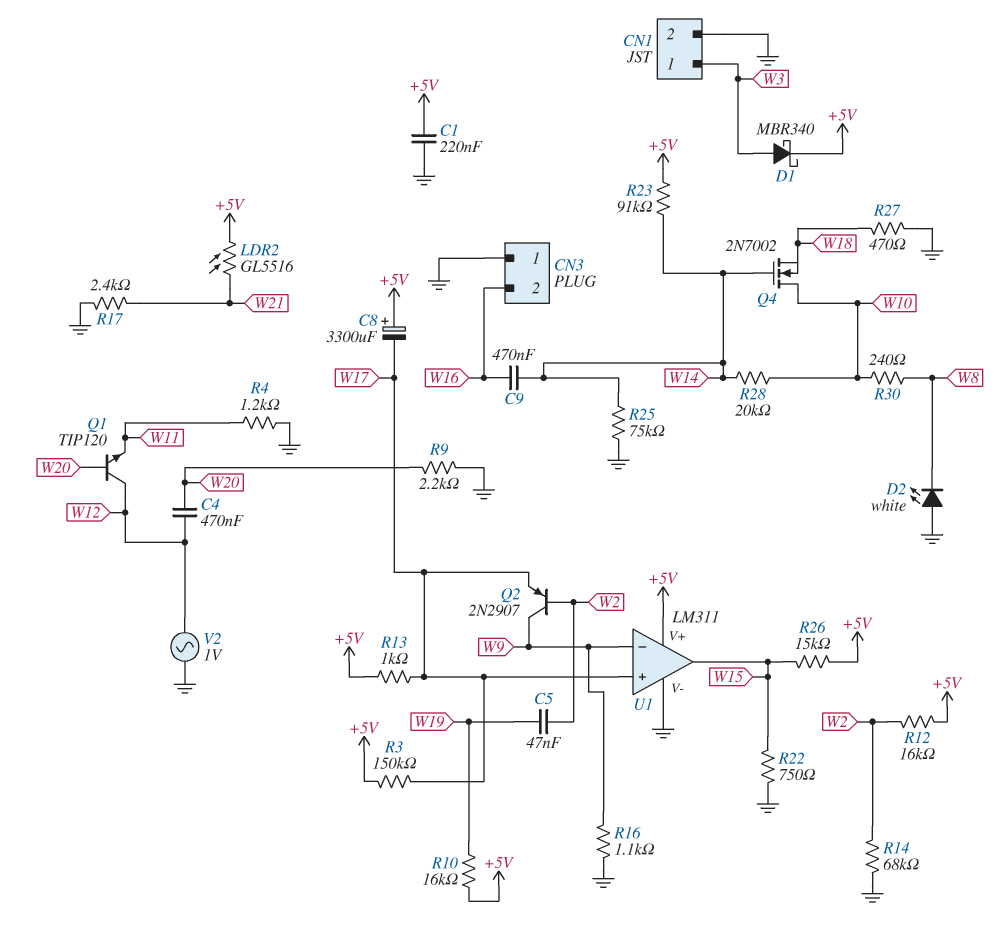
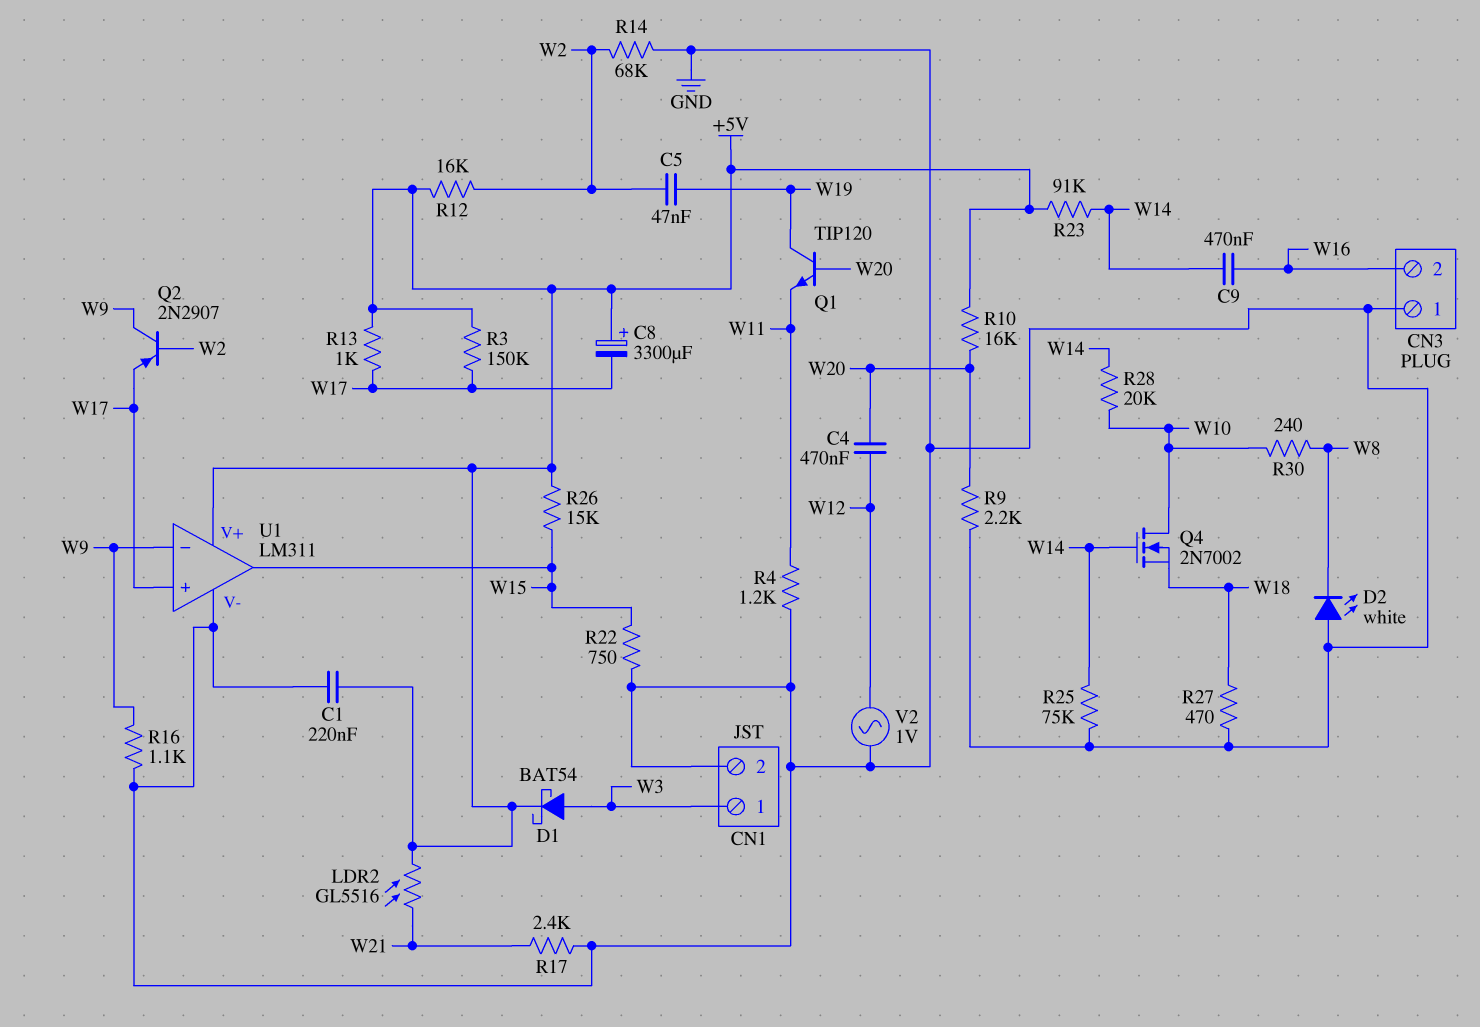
D1: schottky MBR340 (A W3, K +5V) -> schottky BAT54 (A W3, K +5V)
Q1: NPN TIP120 (B W20, C W12, E W11) -> NPN TIP120 (B W20, C W19, E W11)
R10: 16k (+5V, W19) -> 16k (+5V, W20)

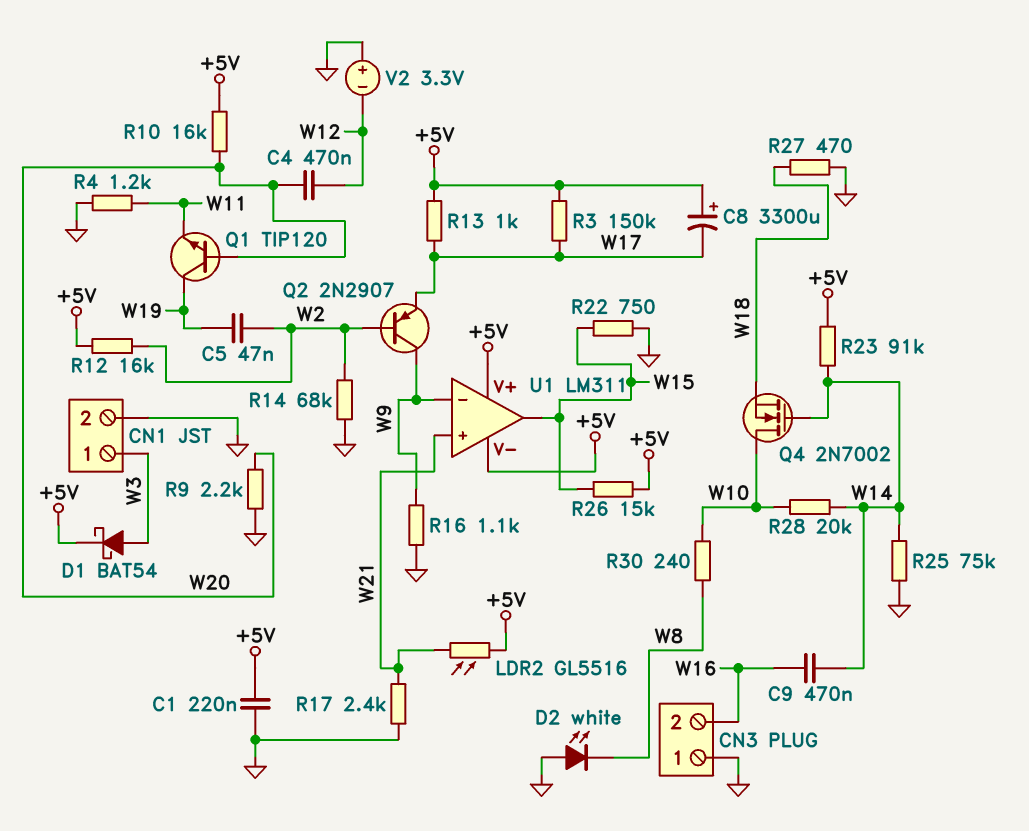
U1 pin V-: GND -> +5V
U1 pin in+: W17 -> W21
V2: AC 1V (GND, W12) -> 3.3V (plus GND, minus W12)

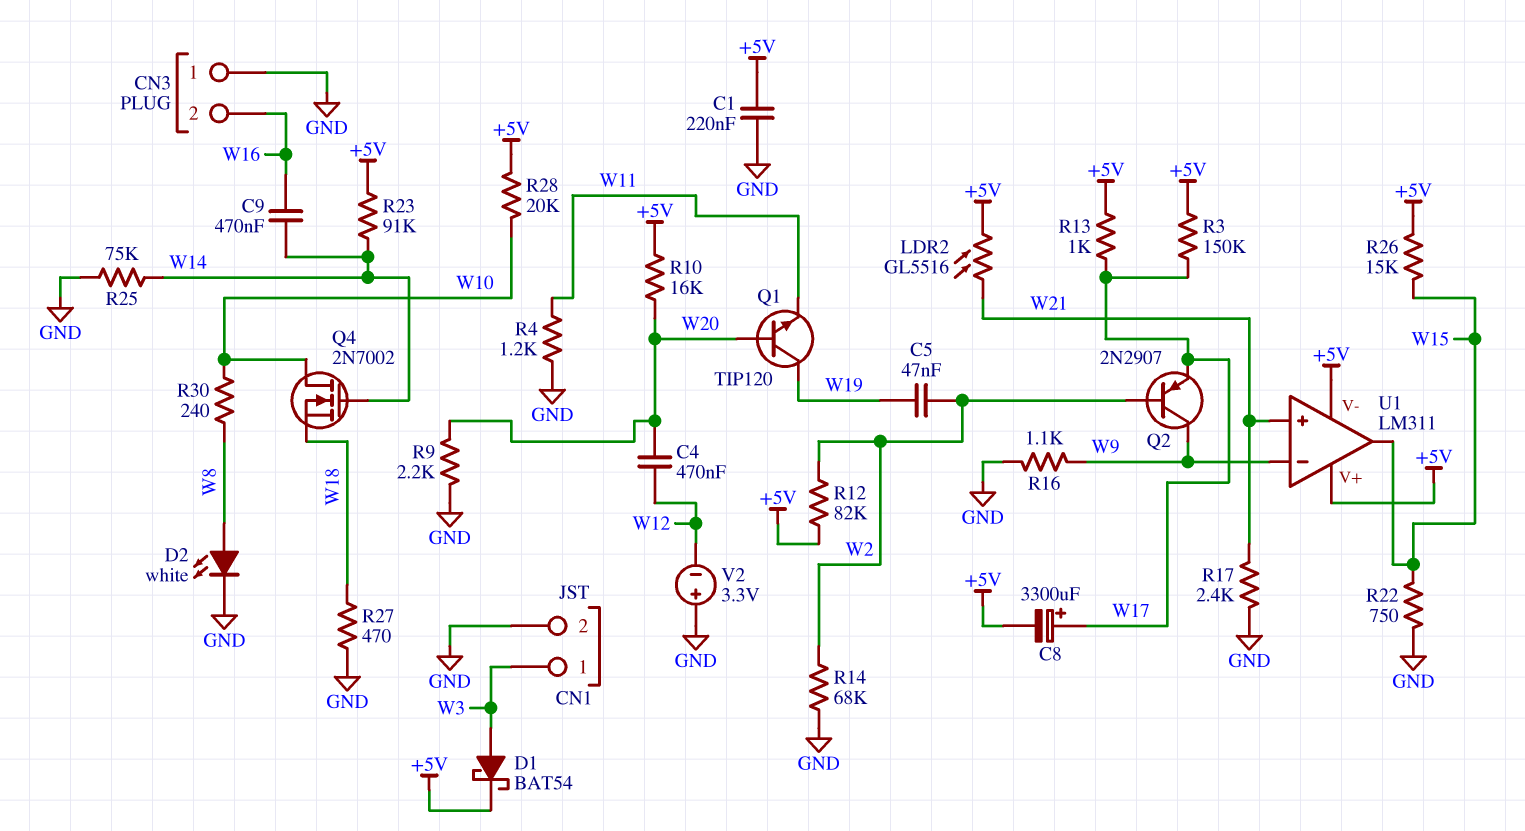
C8: 3300uF (plus +5V, minus W17) -> 3300uF (plus W17, minus +5V)
D2: LED white (A GND, K W8) -> LED white (A W8, K GND)
R12: 16k (+5V, W2) -> 82k (+5V, W2)
R28: 20k (W10, W14) -> 20k (+5V, W10)

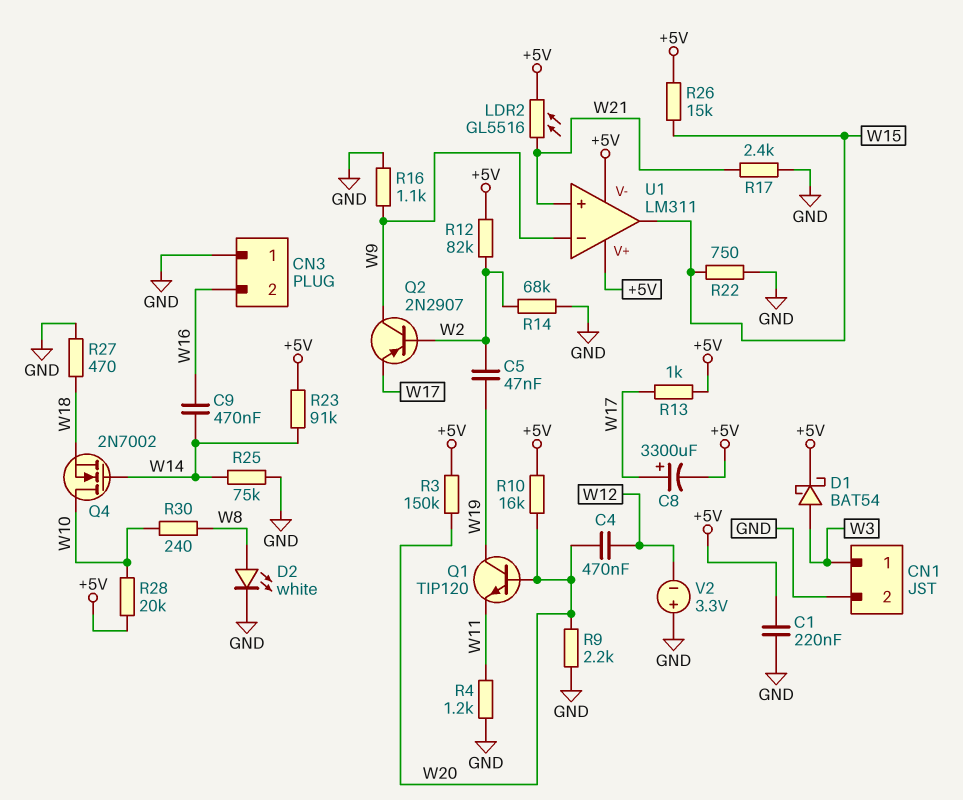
R3: 150k (+5V, W17) -> 150k (+5V, W20)

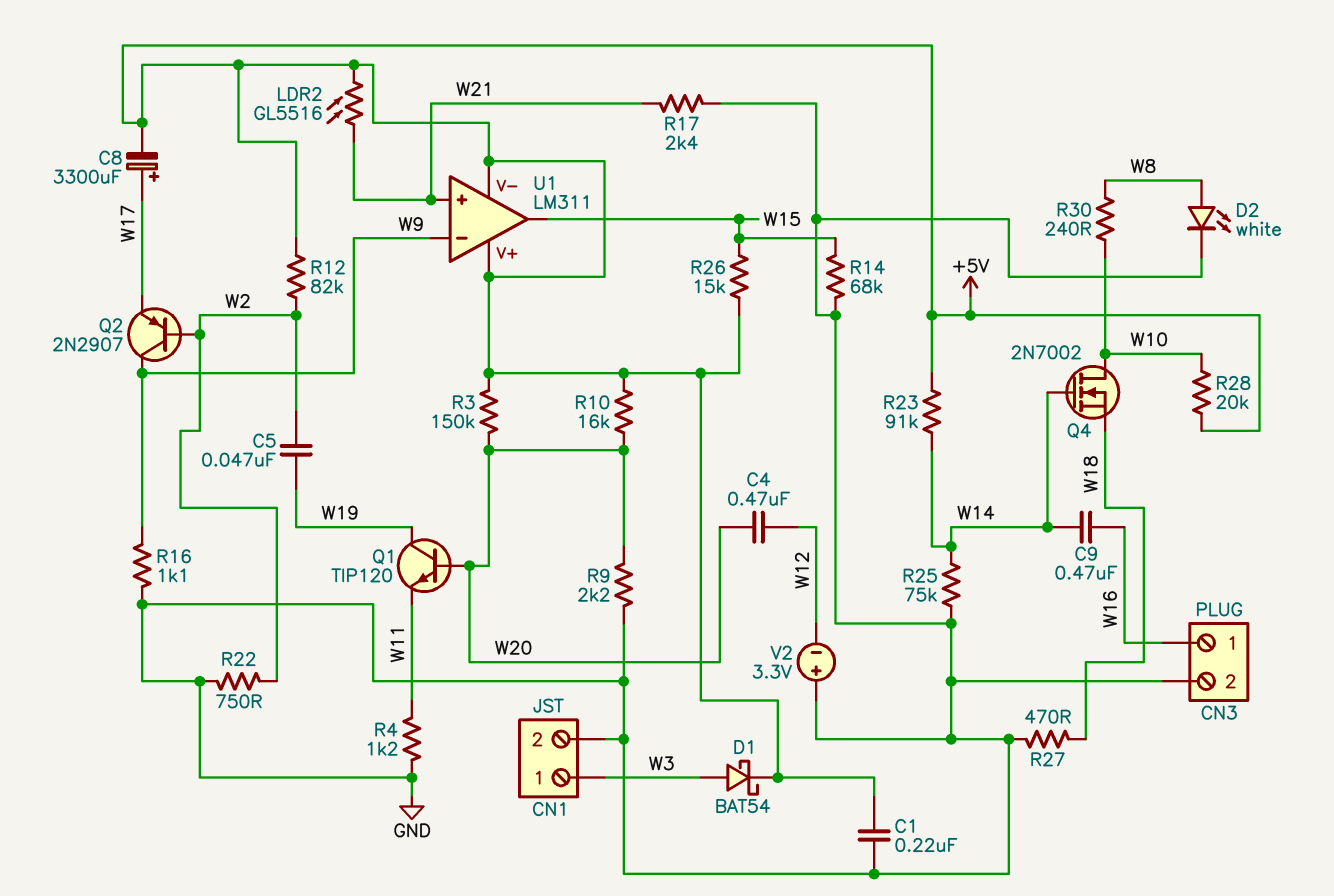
CN3 pin 1: GND -> W16
CN3 pin 2: W16 -> GND
R13: 1k (+5V, W17) -> none
R14: 68k (GND, W2) -> 68k (GND, W15)
R22: 750 (GND, W15) -> 750 (GND, W2)

